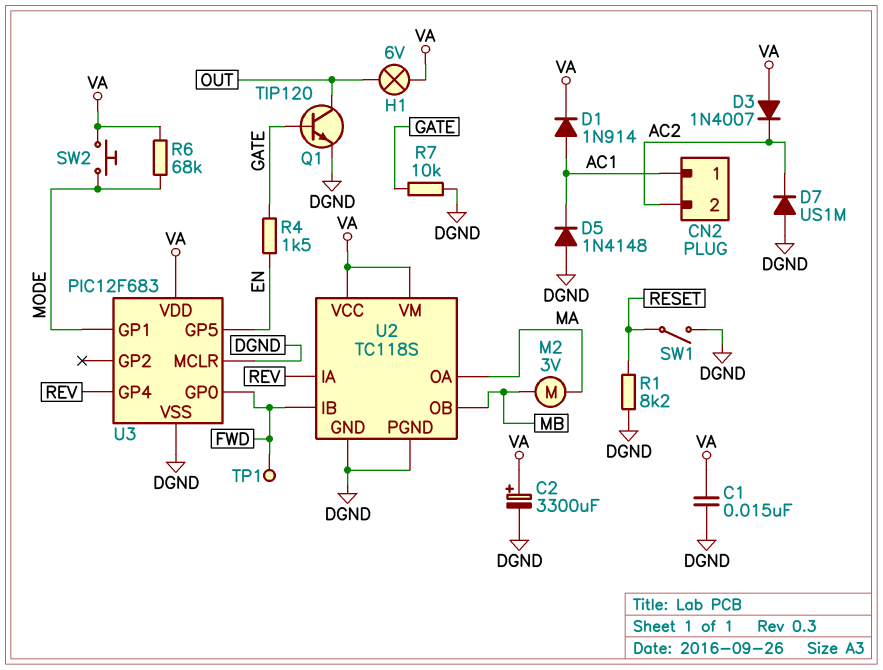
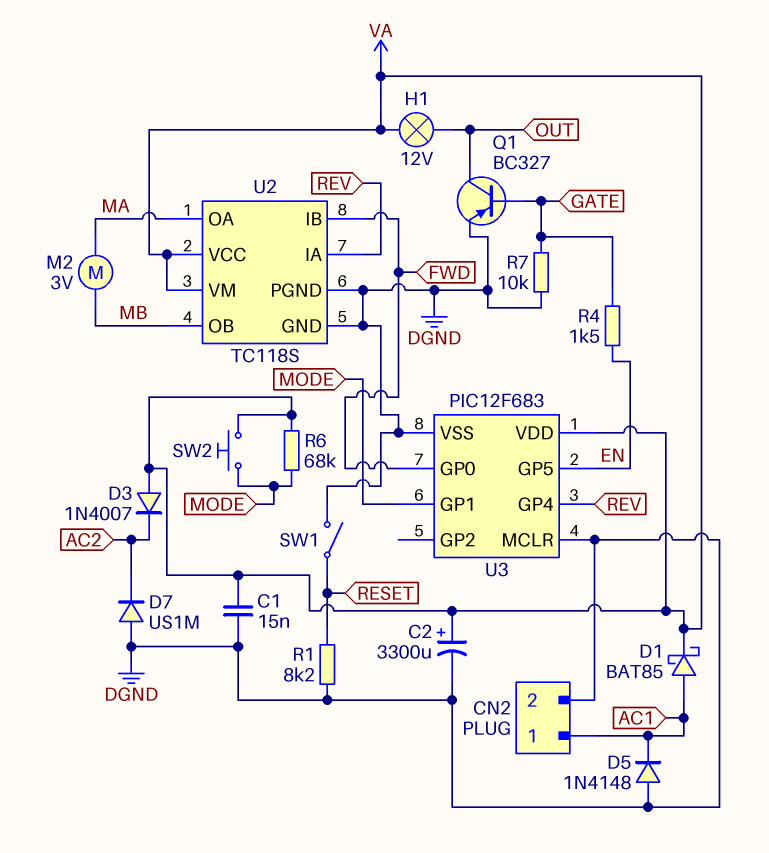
CN2 pin 2: AC2 -> DGND
D1: diode 1N914 (A AC1, K VA) -> schottky BAT85 (A AC1, K VA)
H1: lamp 6V (OUT, VA) -> lamp 12V (OUT, VA)
Q1: NPN TIP120 (B GATE, C OUT, E DGND) -> PNP BC327 (B GATE, C OUT, E DGND)
TP1: test point (FWD) -> none

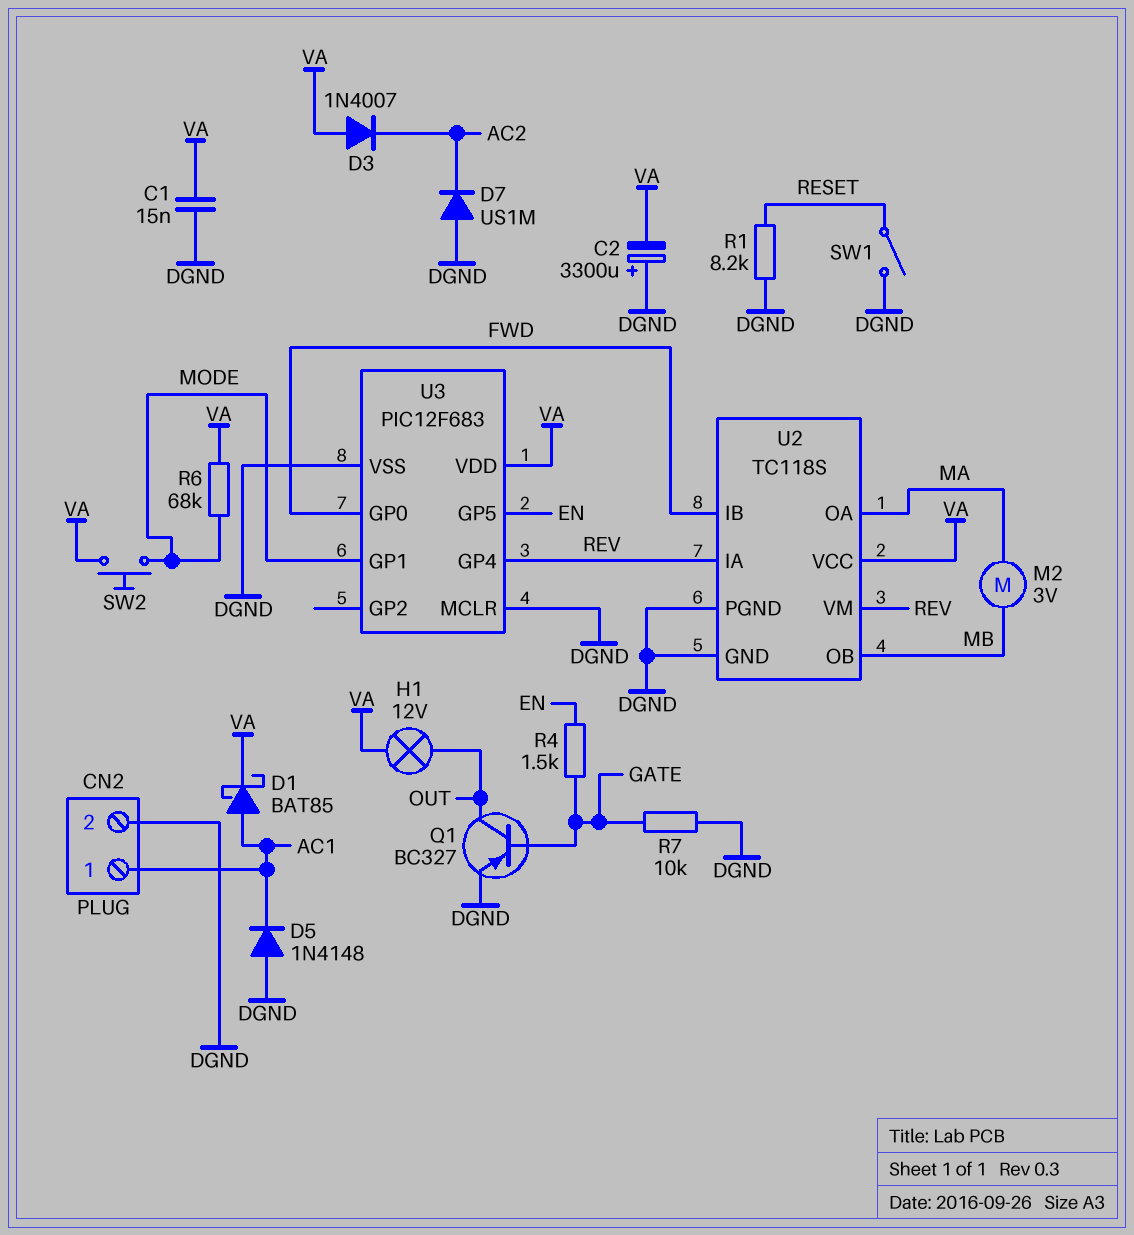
C2: 3300uF (plus VA, minus DGND) -> 3300uF (plus DGND, minus VA)
U2 pin VM: VA -> REV

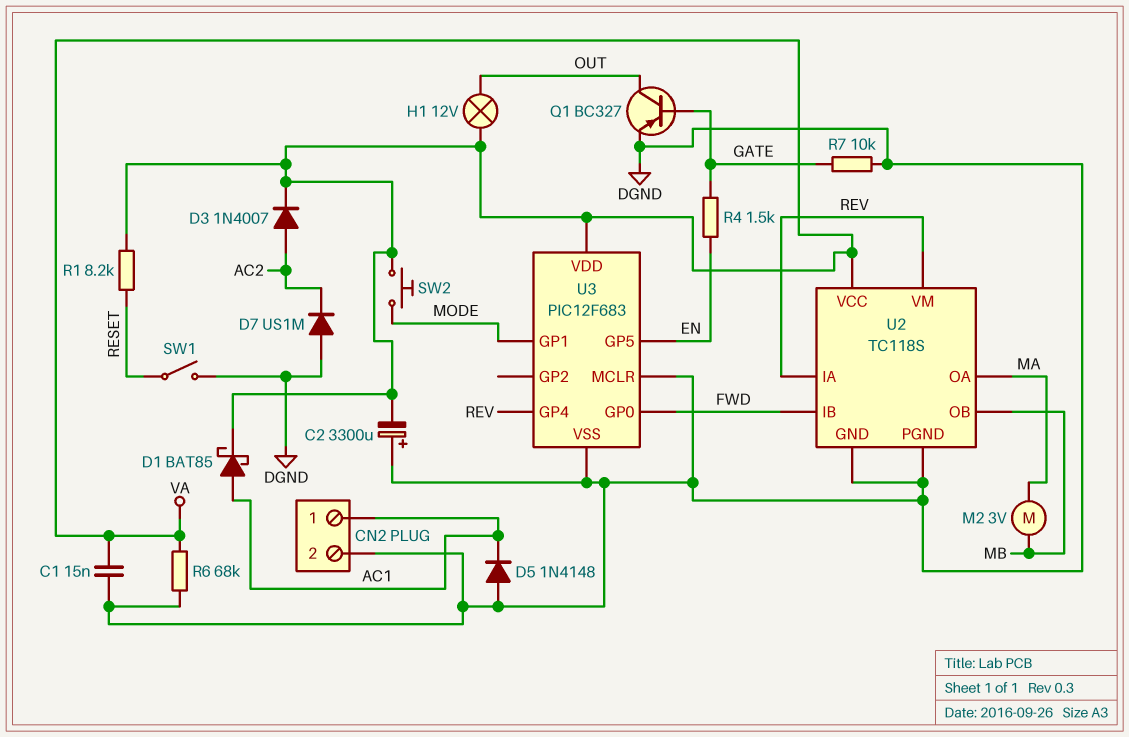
D3: diode 1N4007 (A VA, K AC2) -> diode 1N4007 (A AC2, K VA)
R1: 8.2k (DGND, RESET) -> 8.2k (RESET, VA)
R6: 68k (MODE, VA) -> 68k (DGND, VA)

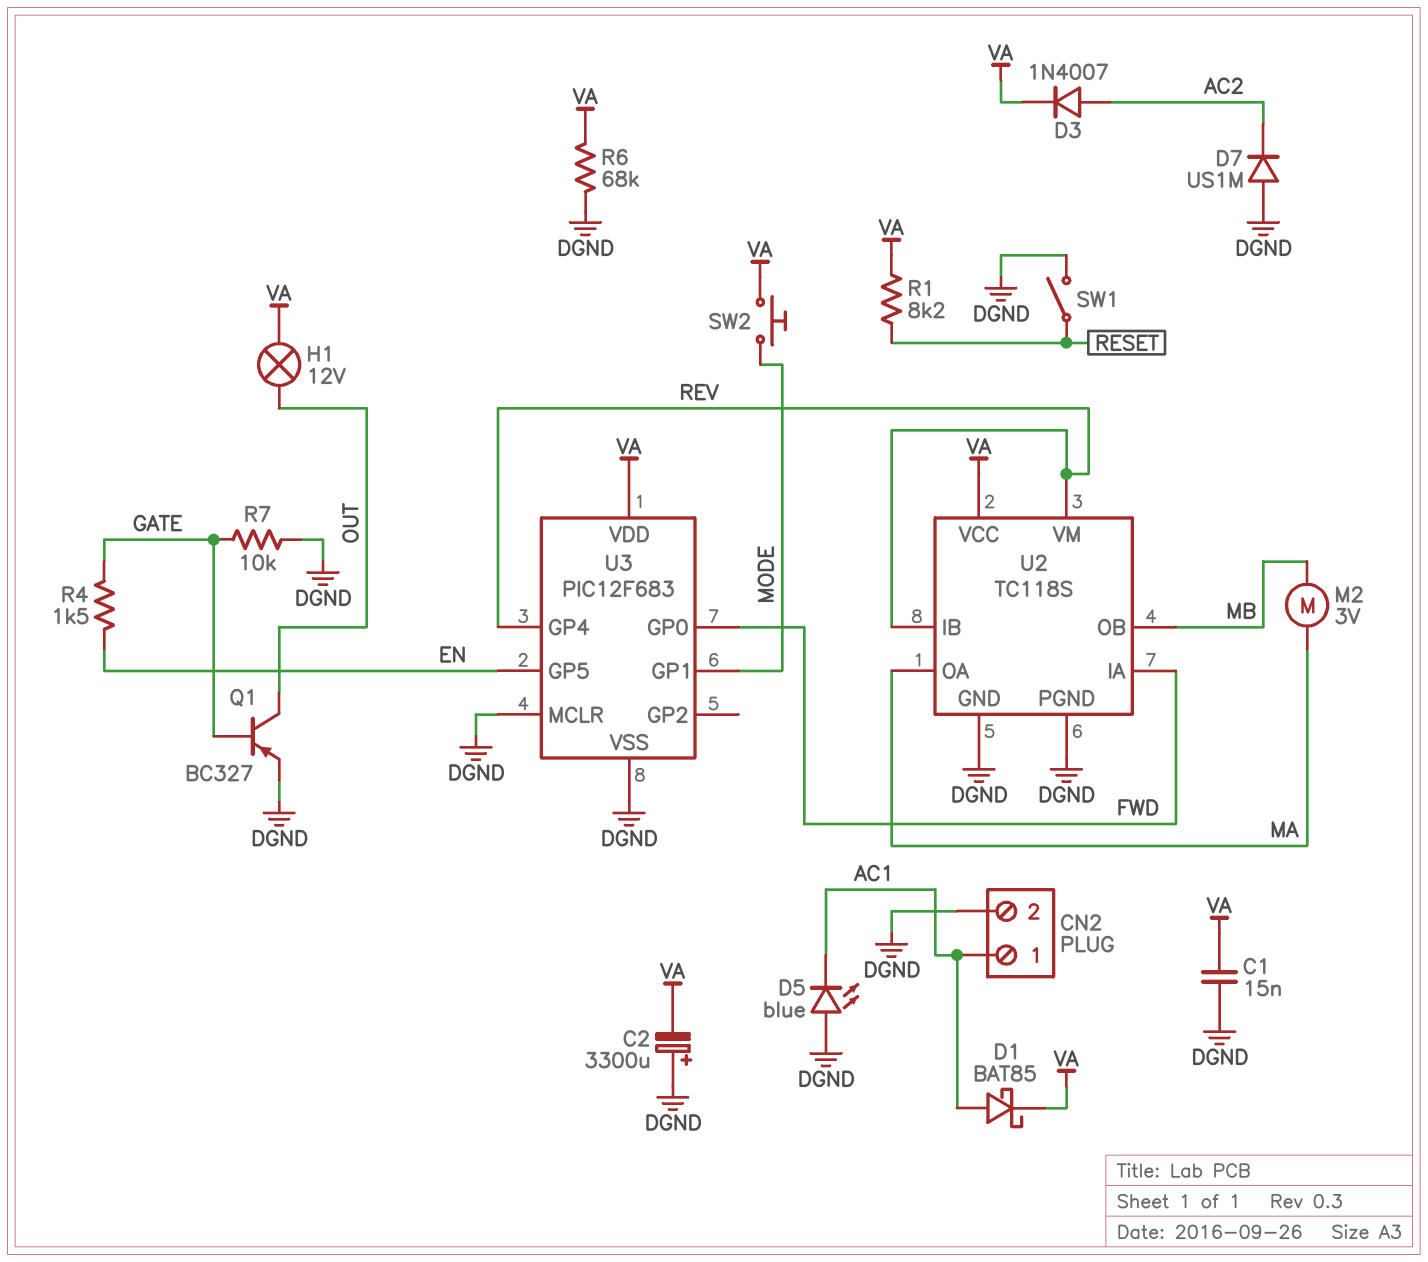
D5: diode 1N4148 (A DGND, K AC1) -> LED blue (A DGND, K AC1)
U2 pin IA: REV -> FWD
U2 pin IB: FWD -> REV

